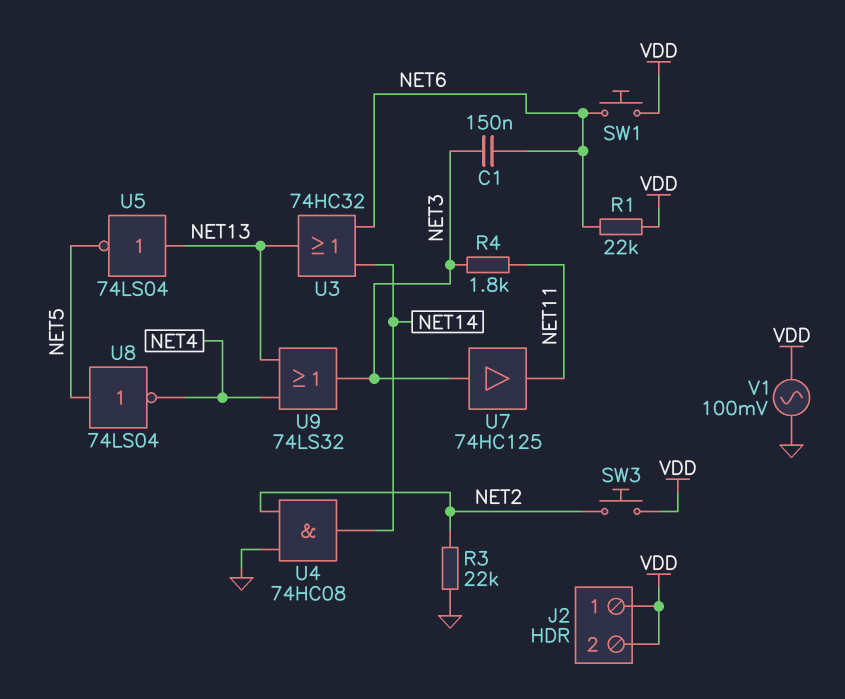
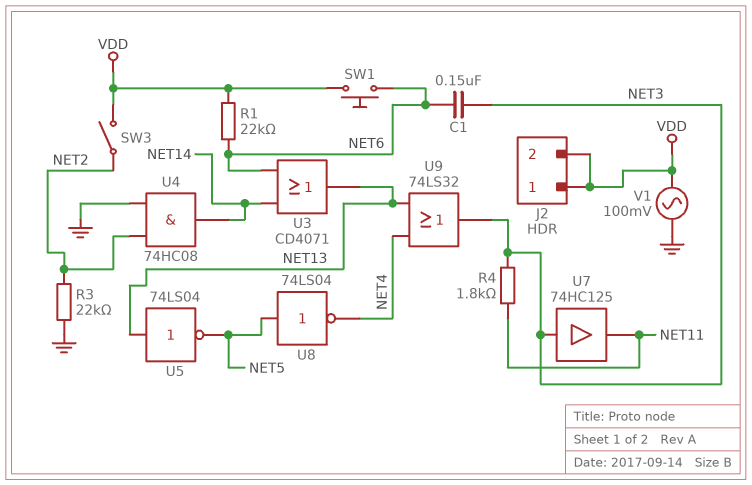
SW3: button (NET2, VDD) -> switch (NET2, VDD)
U3: OR 74HC32 (in NET6, in NET14, out NET13) -> OR CD4071 (in NET6, in NET14, out NET13)

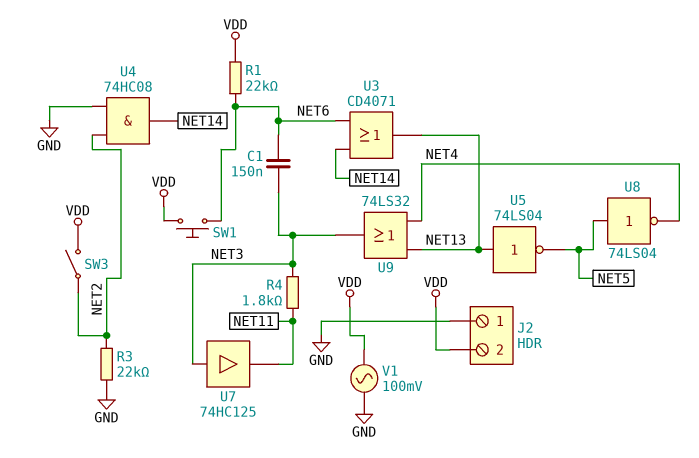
J2 pin 1: VDD -> GND

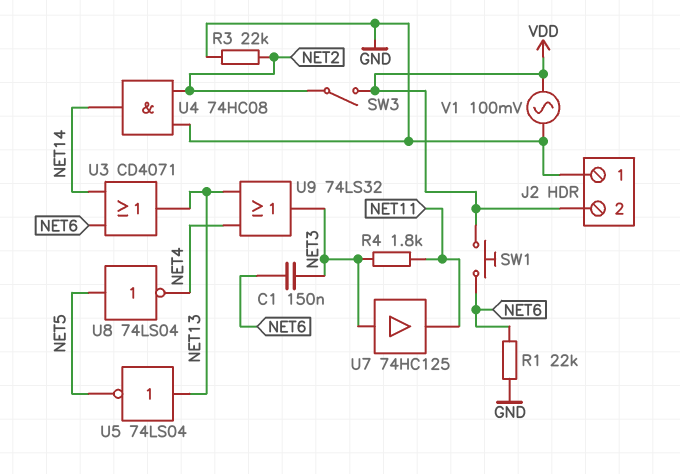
R1: 22k (NET6, VDD) -> 22k (GND, NET6)

